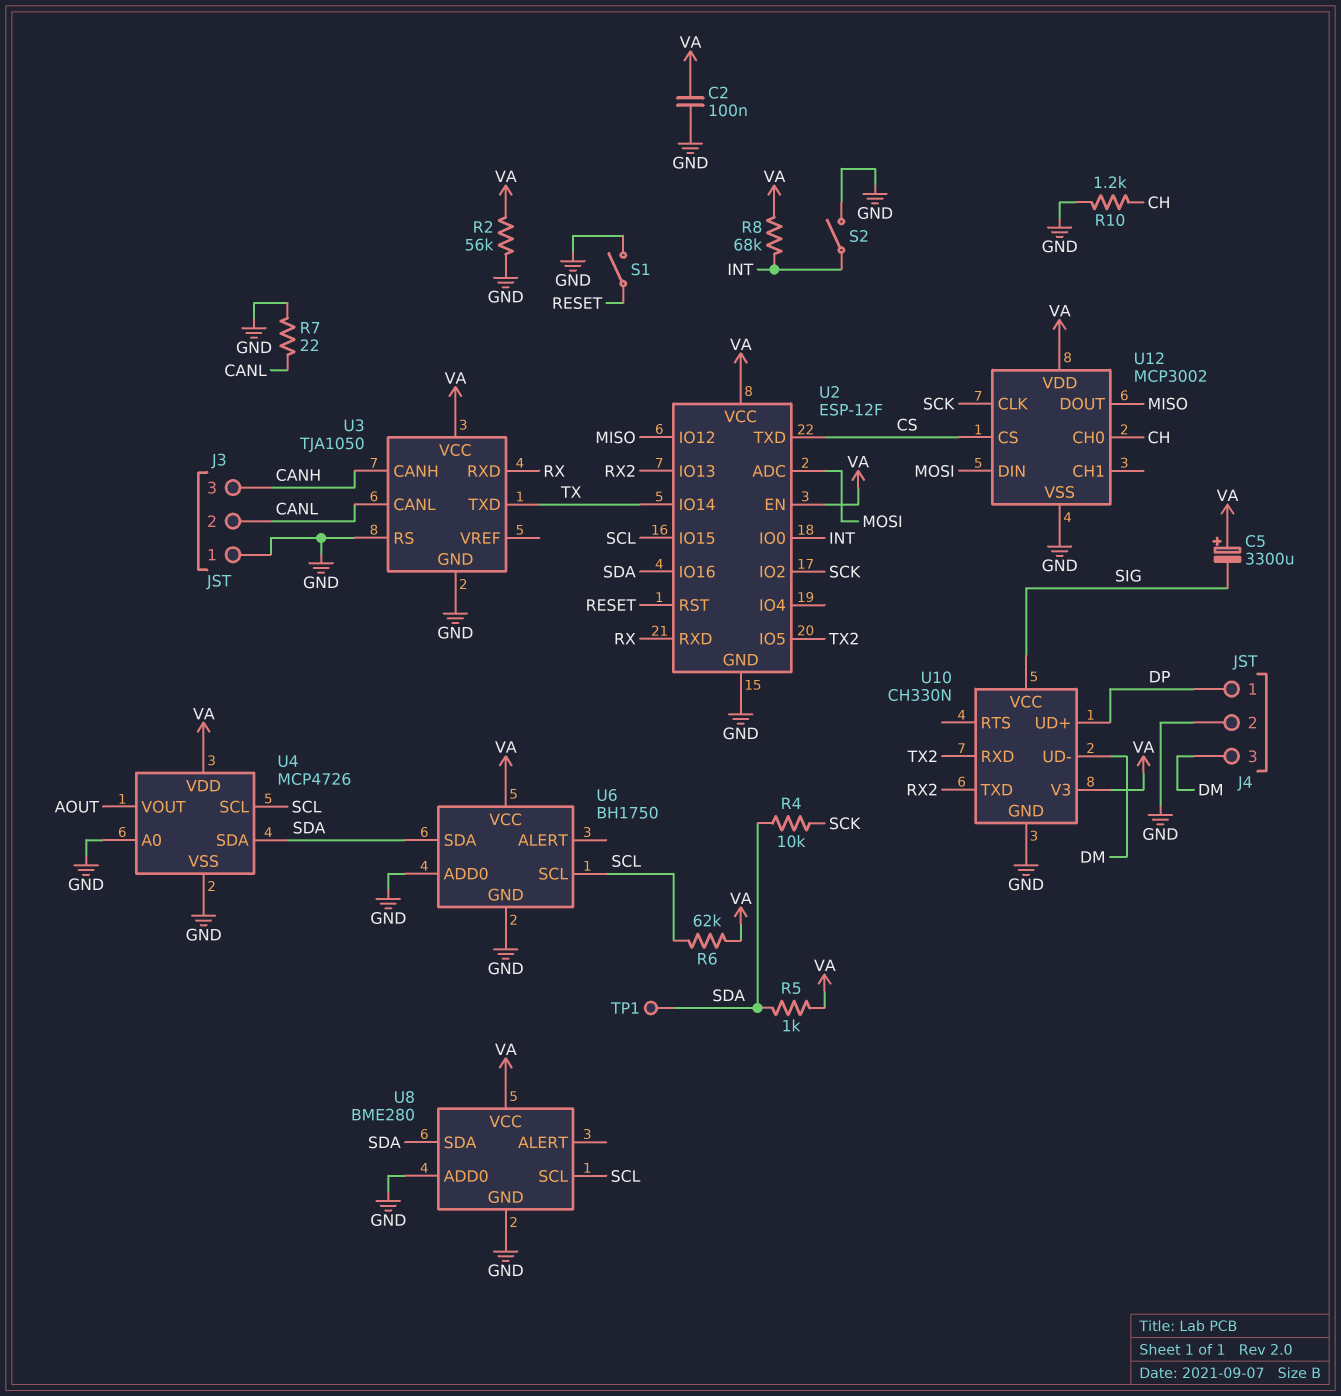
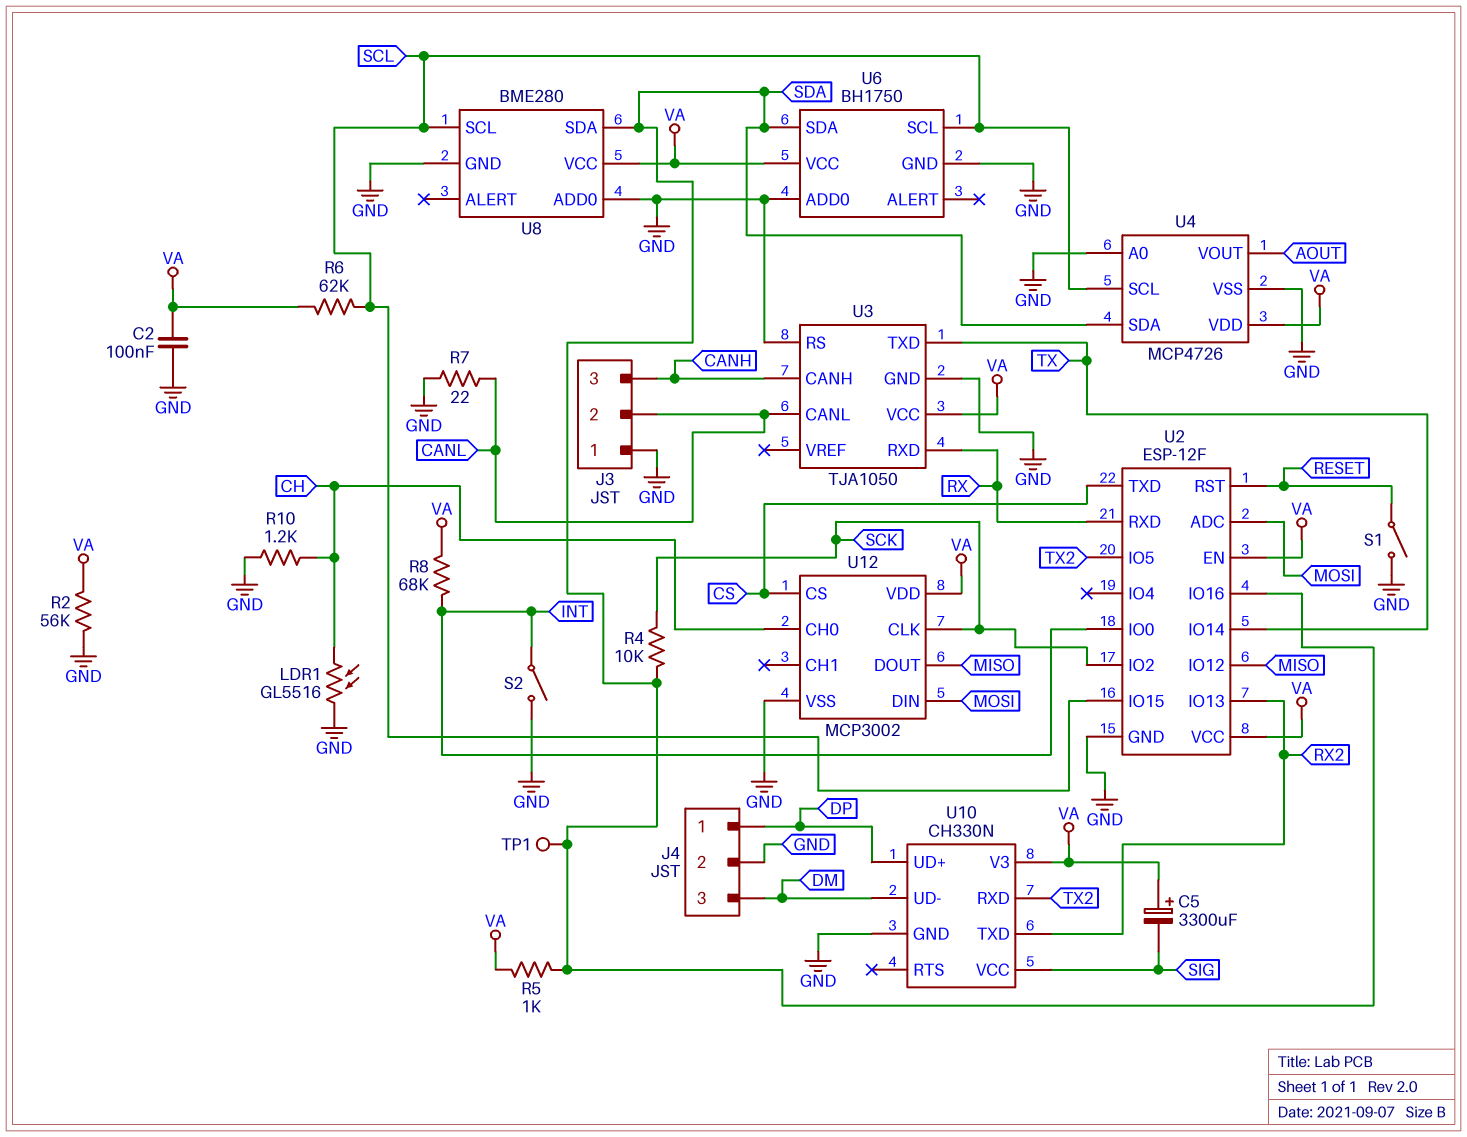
LDR1: none -> GL5516 (CH, GND)

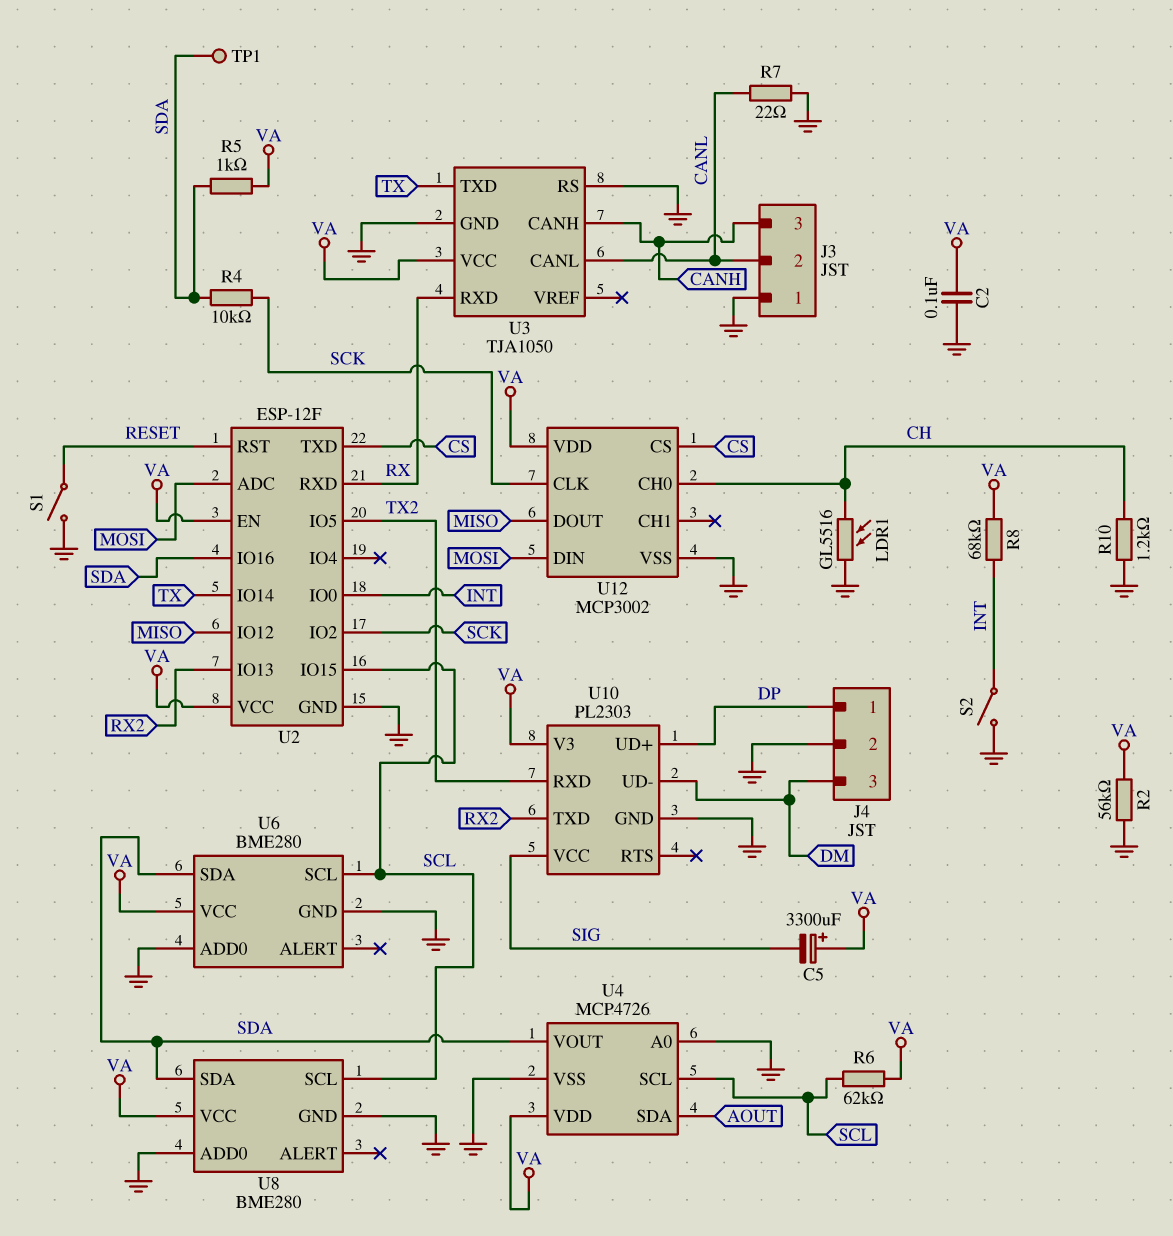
U4 pin SDA: SDA -> AOUT
U4 pin VOUT: AOUT -> SDA
U6: BH1750 -> BME280
U10: CH330N -> PL2303

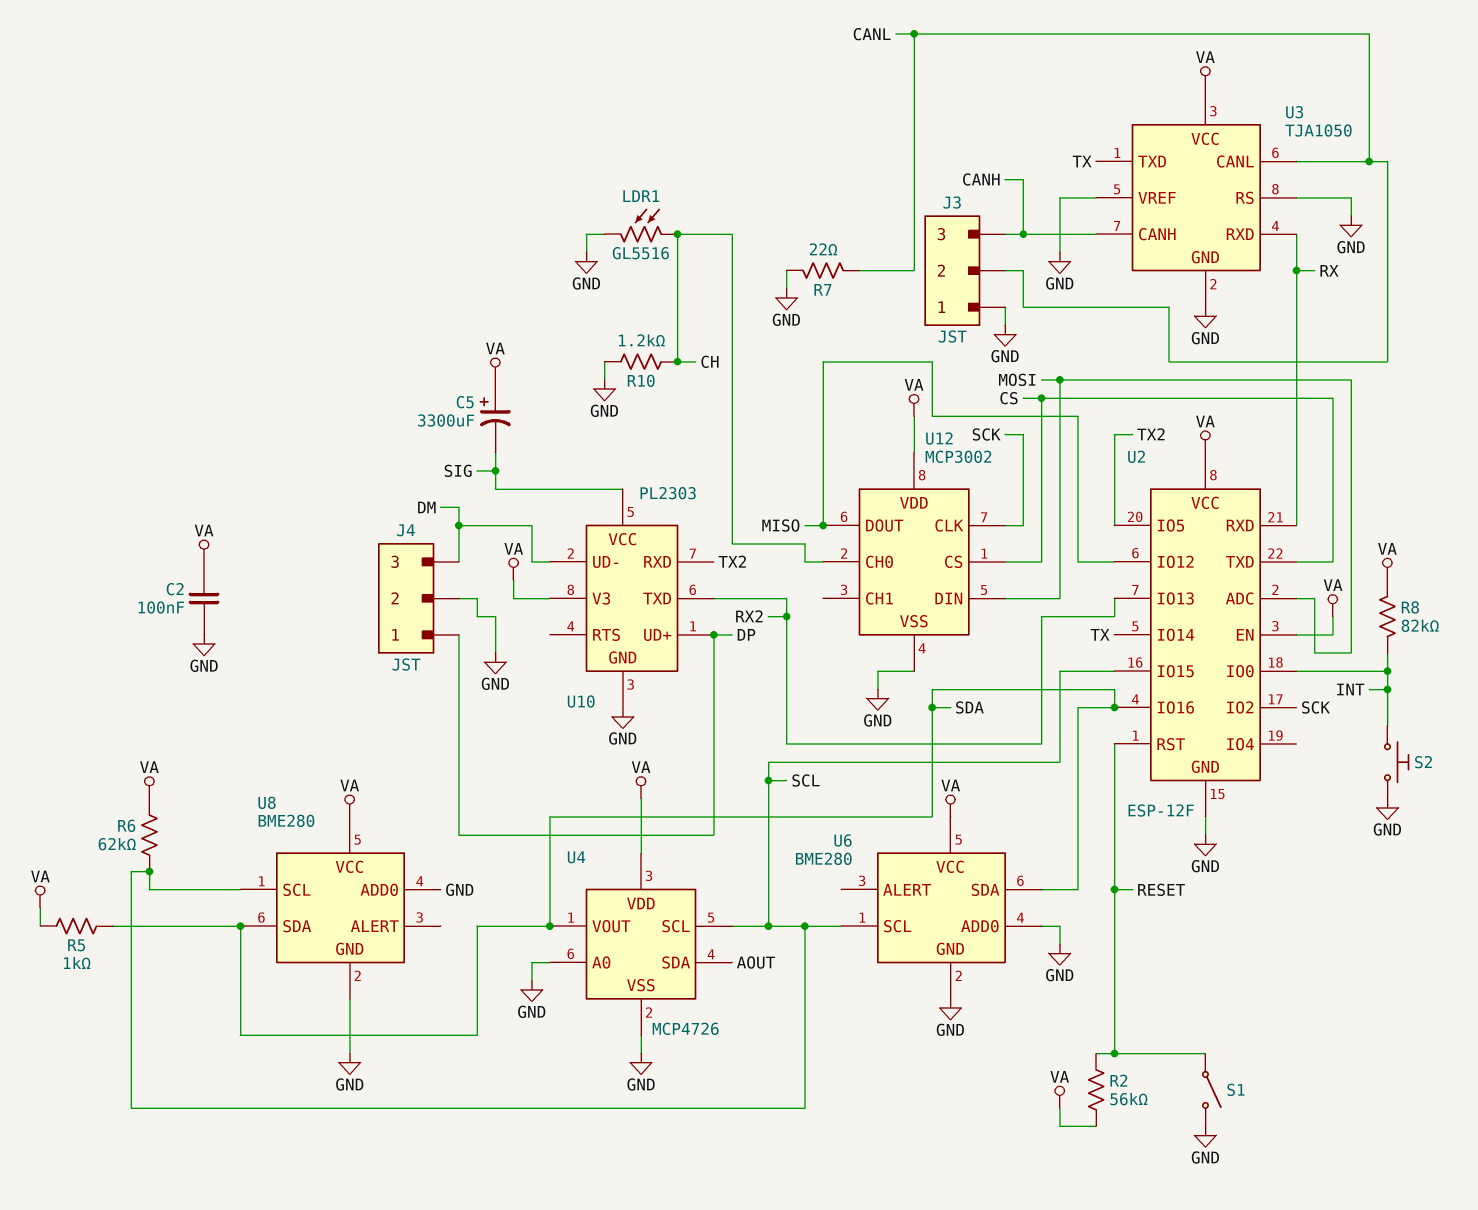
R2: 56k (GND, VA) -> 56k (RESET, VA)
R4: 10k (SCK, SDA) -> none
R8: 68k (INT, VA) -> 82k (INT, VA)
S2: switch (GND, INT) -> button (GND, INT)
TP1: test point (SDA) -> none
U3 pin VREF: none -> GND

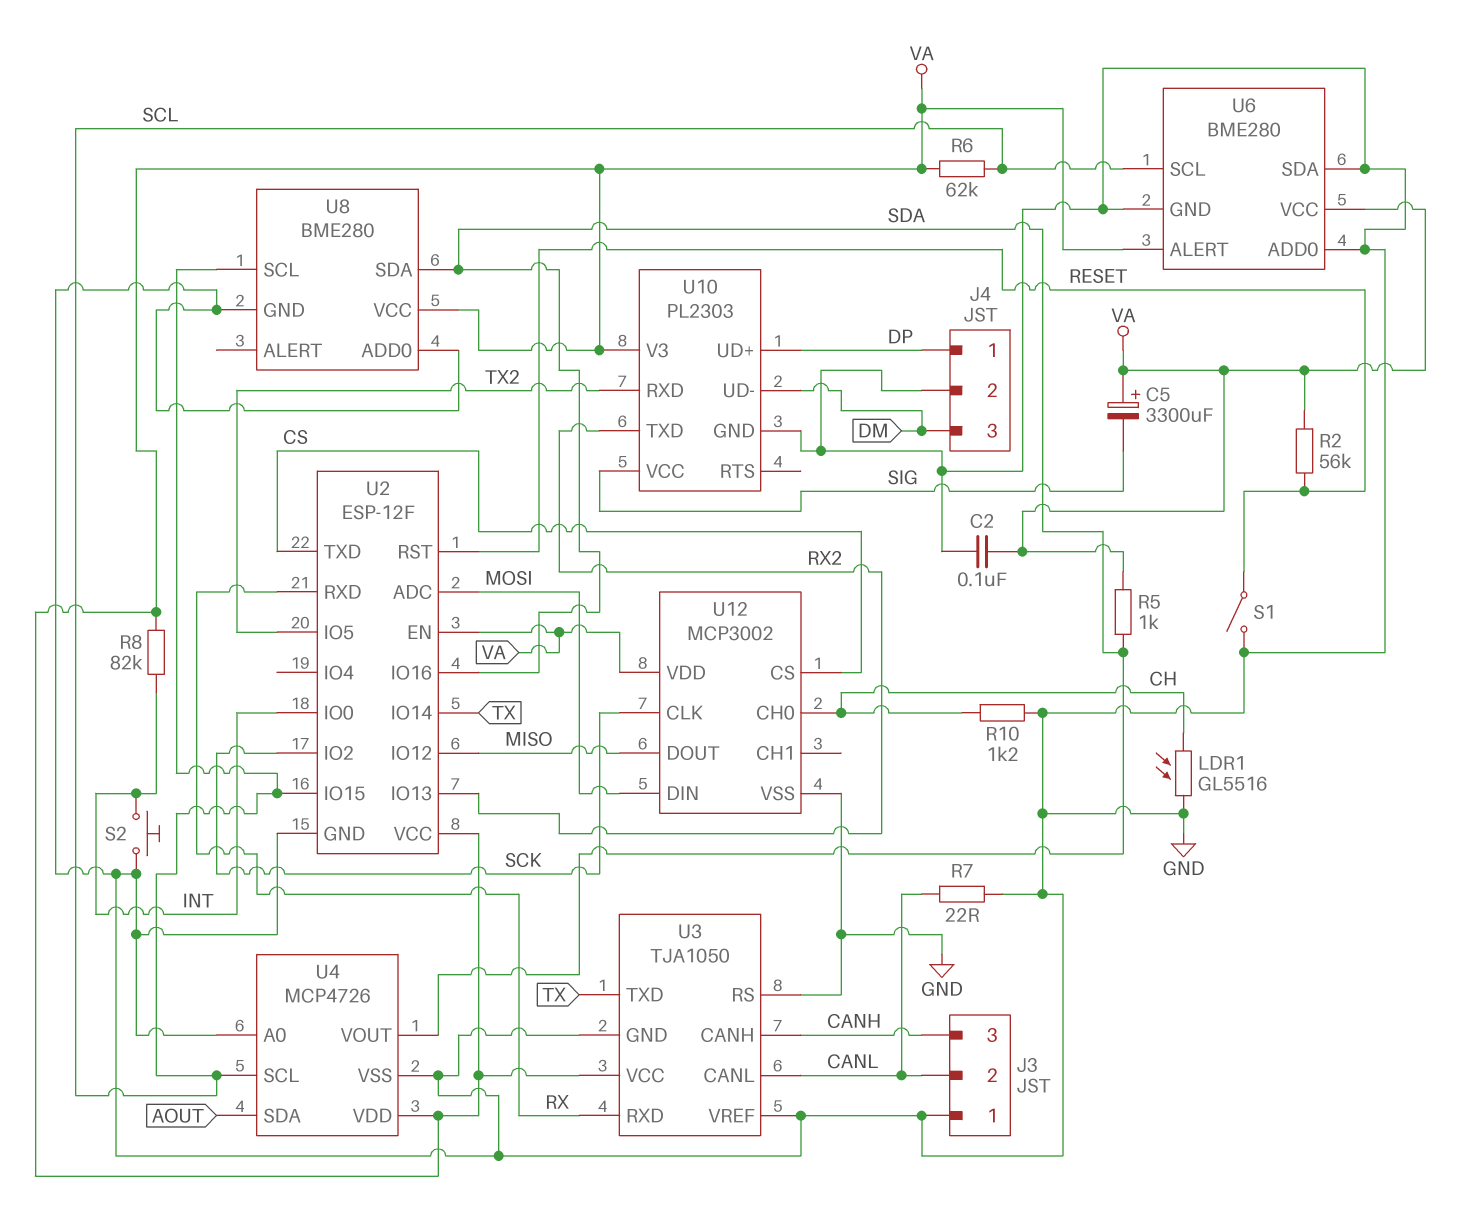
U6 pin ALERT: none -> VA
U6 pin SDA: SDA -> GND

